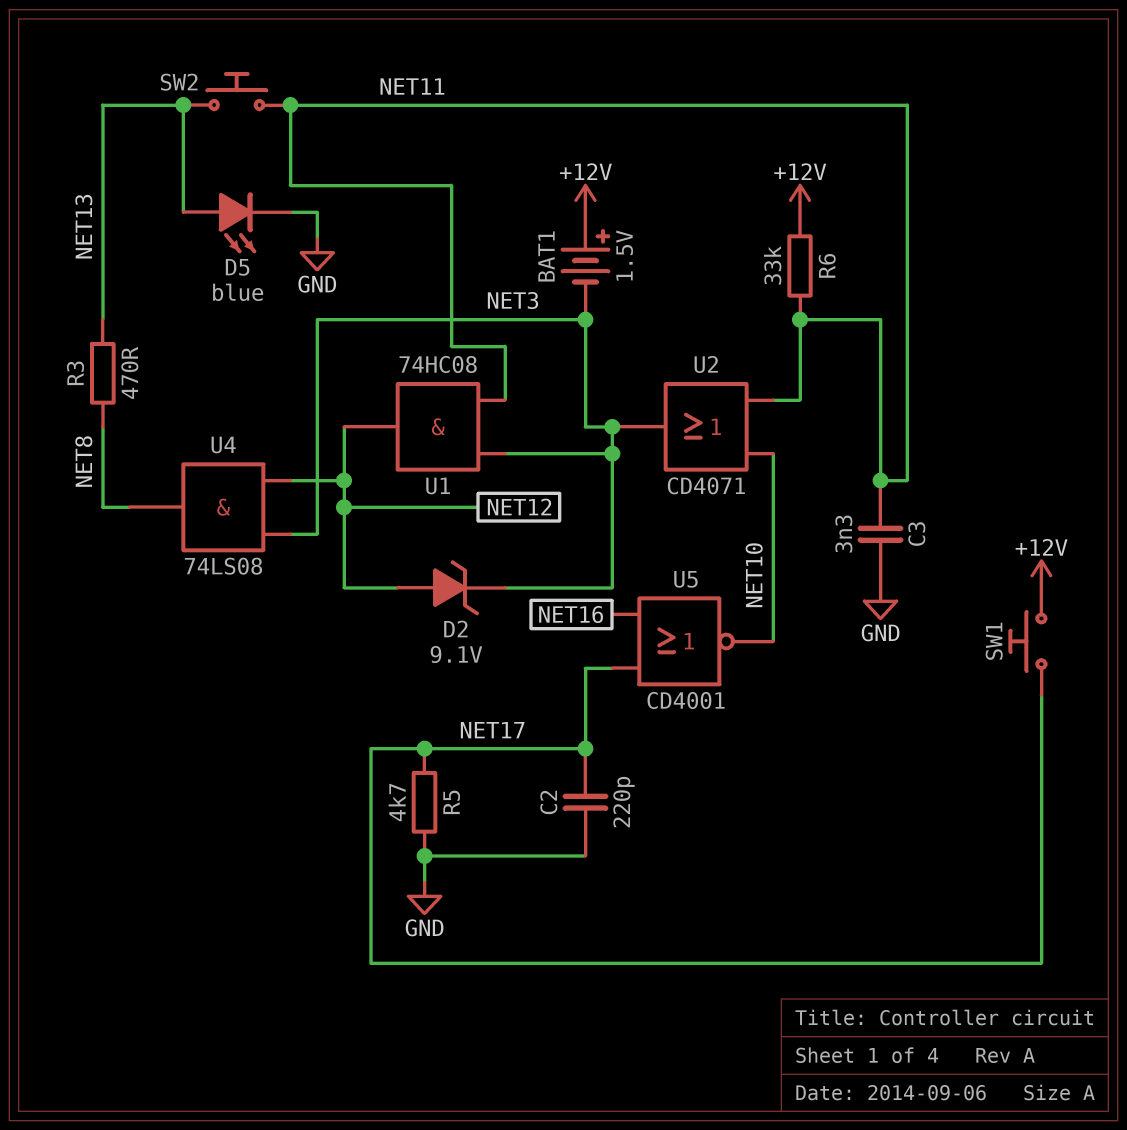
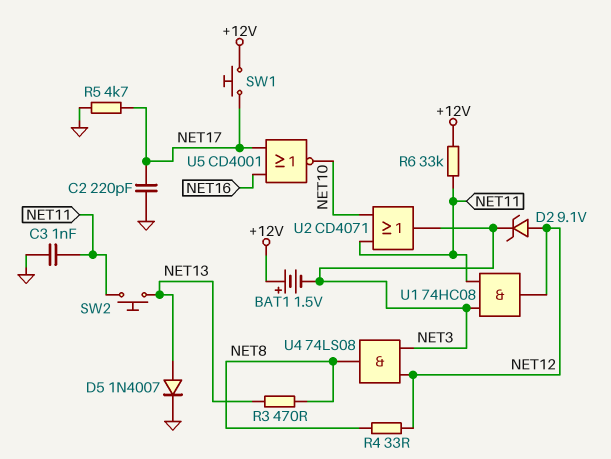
C3: 3.3nF (GND, NET11) -> 1nF (GND, NET11)
D5: LED blue (A NET13, K GND) -> diode 1N4007 (A NET13, K GND)
R4: none -> 33 (NET8, NET12)

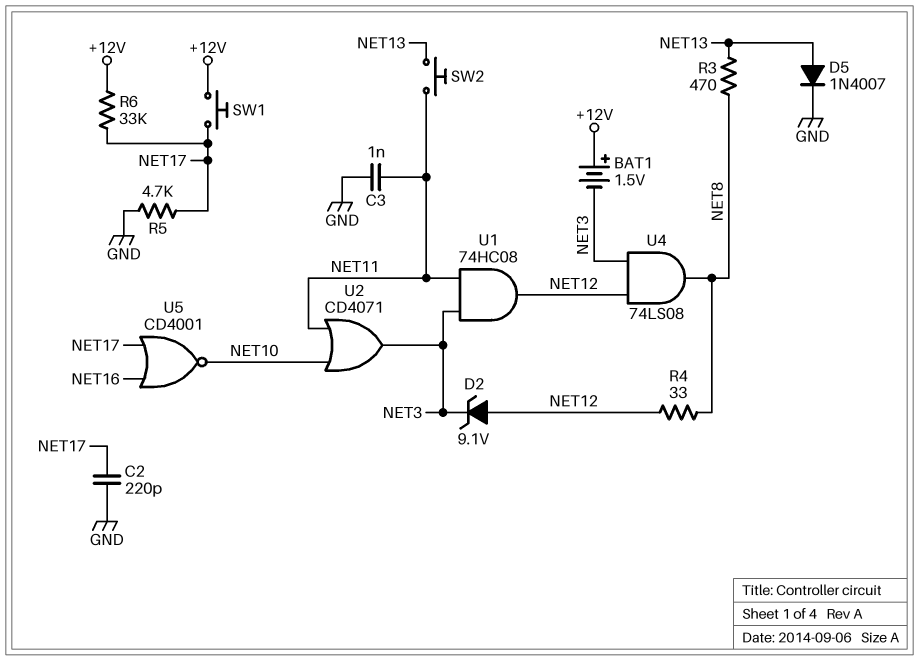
R6: 33k (+12V, NET11) -> 33k (+12V, NET17)

